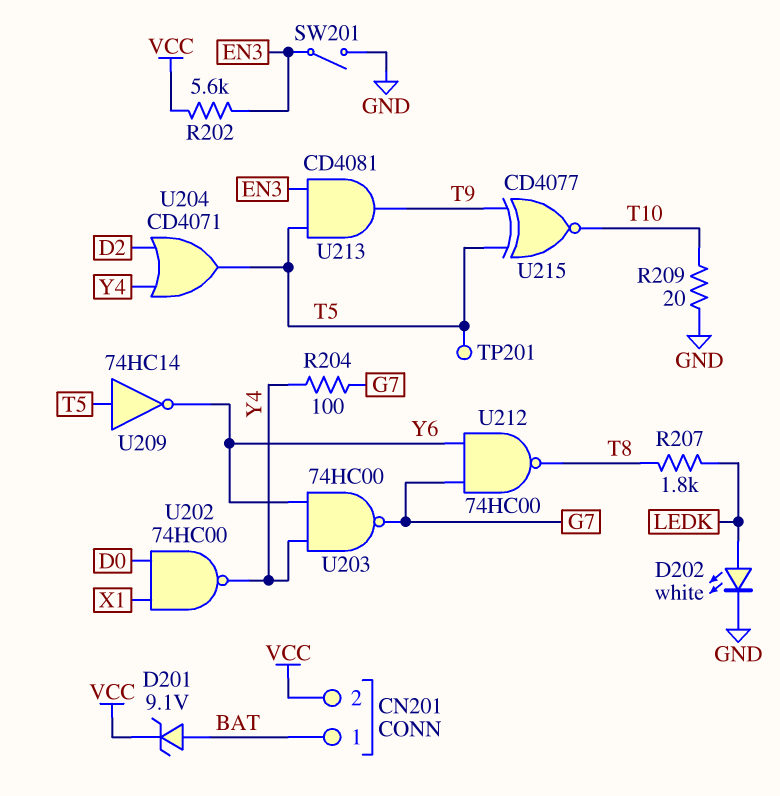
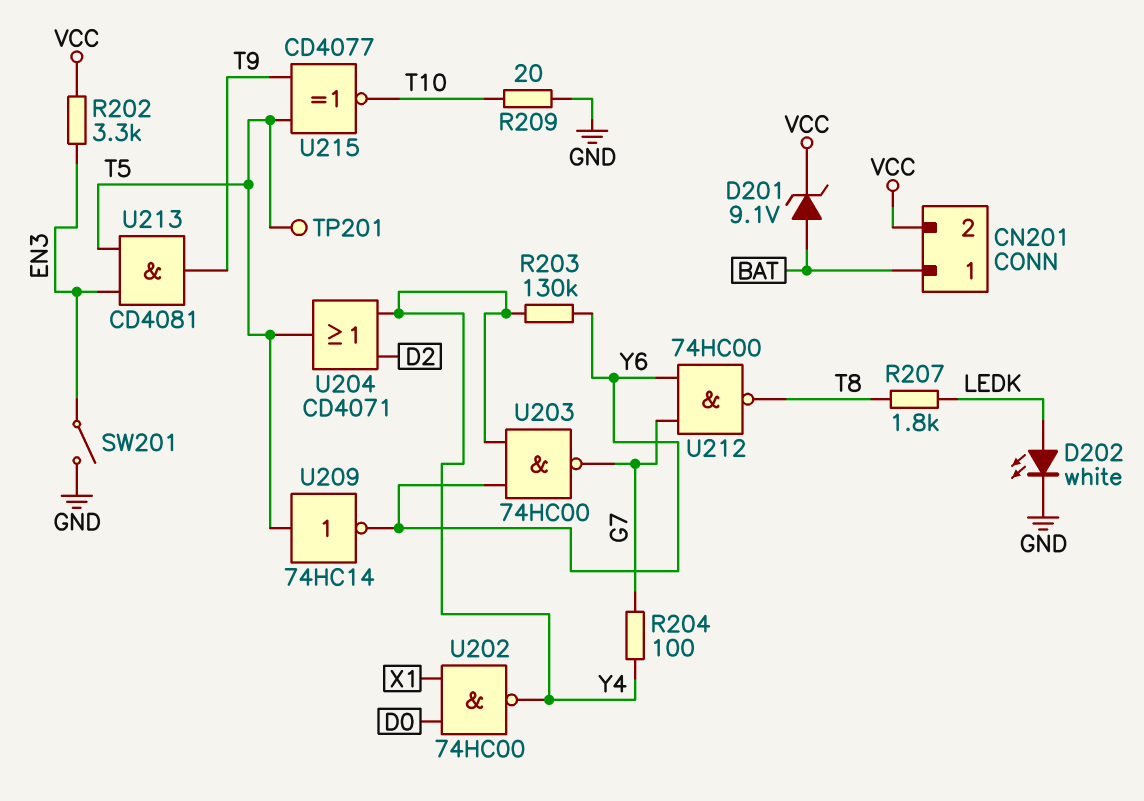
R202: 5.6k (EN3, VCC) -> 3.3k (EN3, VCC)
R203: none -> 130k (Y4, Y6)

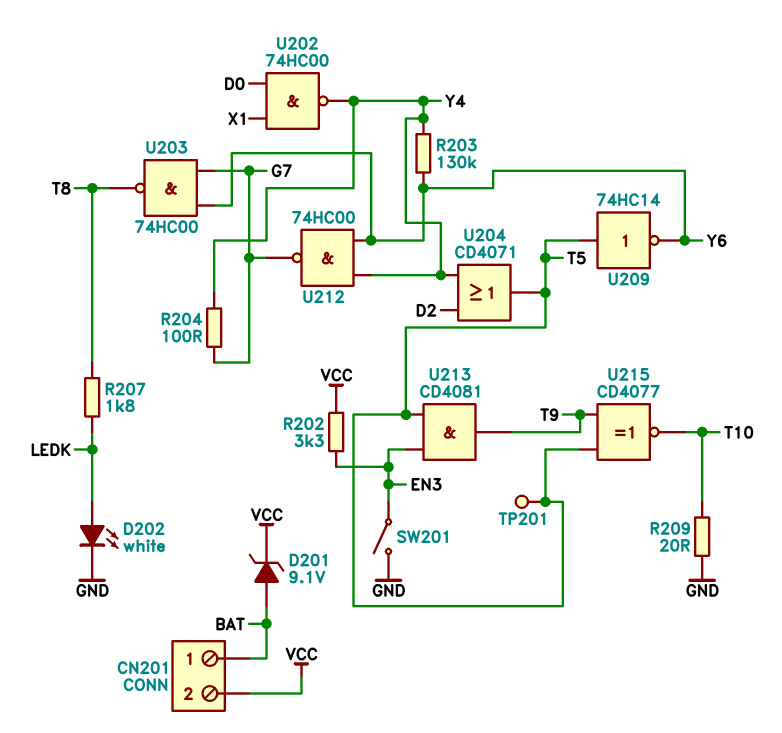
U203: NAND 74HC00 (in Y4, in Y6, out G7) -> NAND 74HC00 (in G7, in Y6, out T8)
U212: NAND 74HC00 (in G7, in Y6, out T8) -> NAND 74HC00 (in Y4, in Y6, out G7)

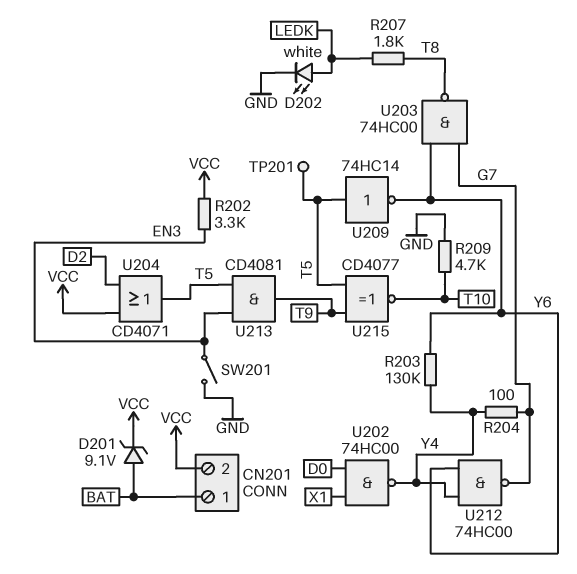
R209: 20 (GND, T10) -> 4.7k (GND, T10)
U204: OR CD4071 (in D2, in Y4, out T5) -> OR CD4071 (in D2, in VCC, out T5)

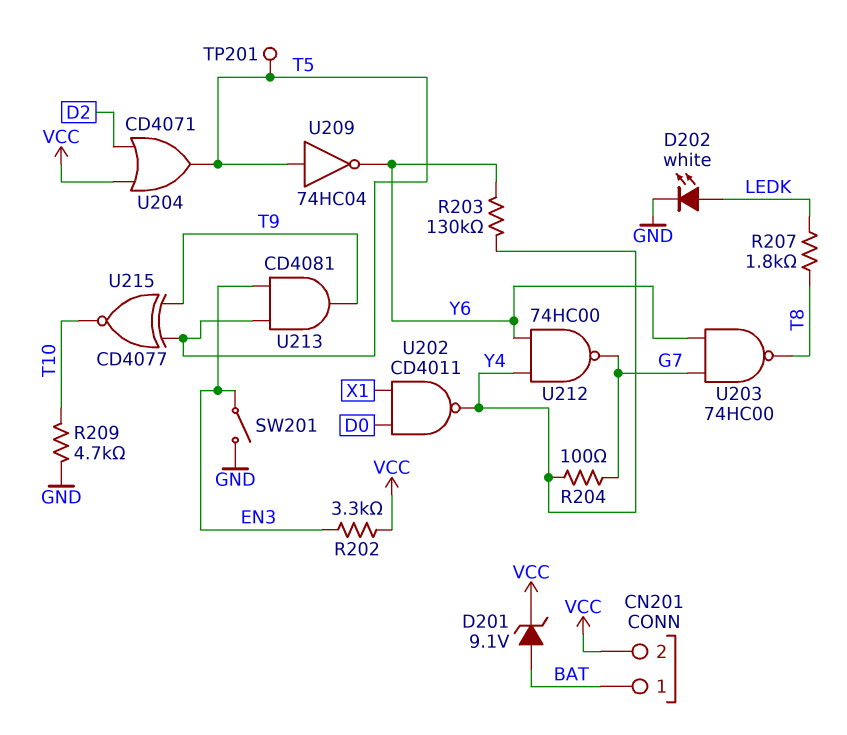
U202: NAND 74HC00 (in D0, in X1, out Y4) -> NAND CD4011 (in D0, in X1, out Y4)
U209: NOT 74HC14 (in T5, out Y6) -> NOT 74HC04 (in T5, out Y6)

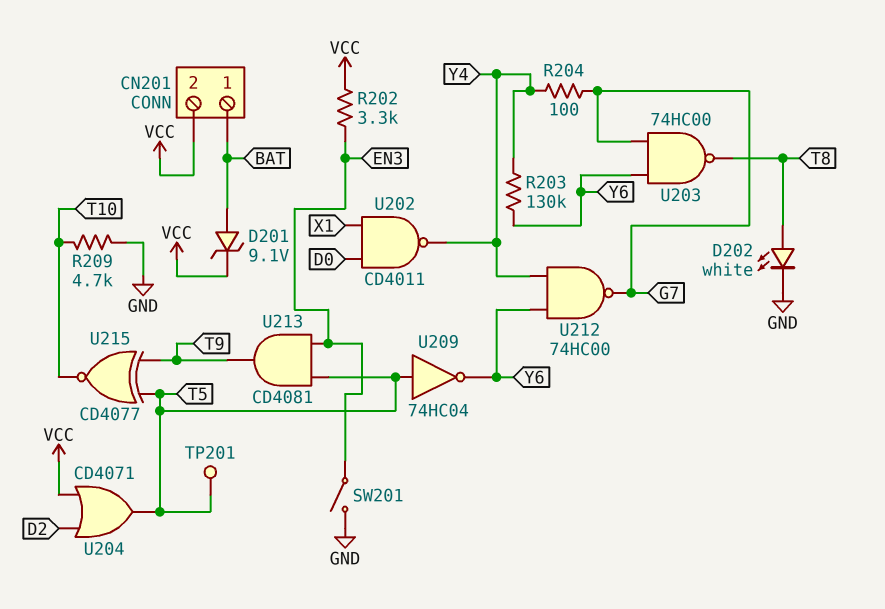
D202: LED white (A LEDK, K GND) -> LED white (A T8, K GND)
R207: 1.8k (LEDK, T8) -> none

